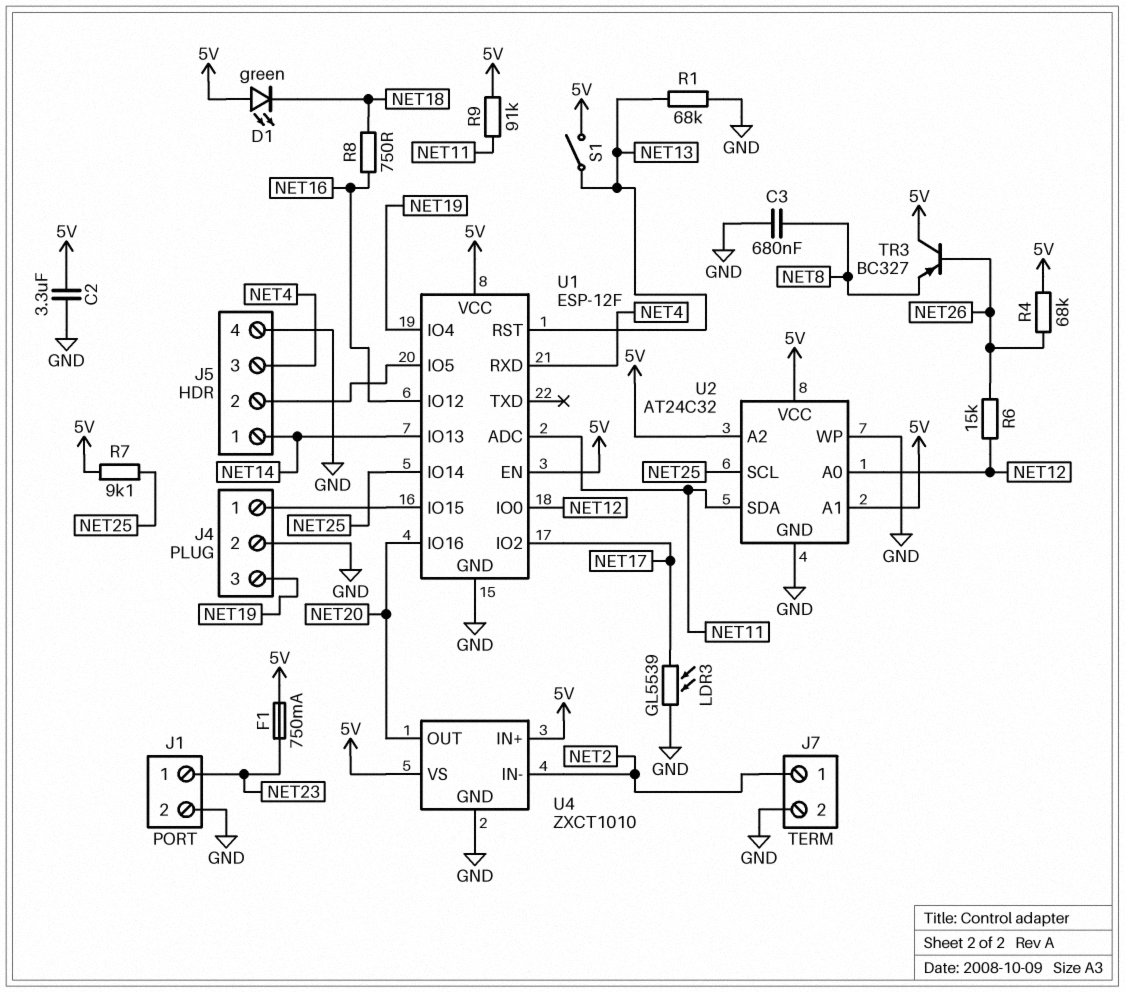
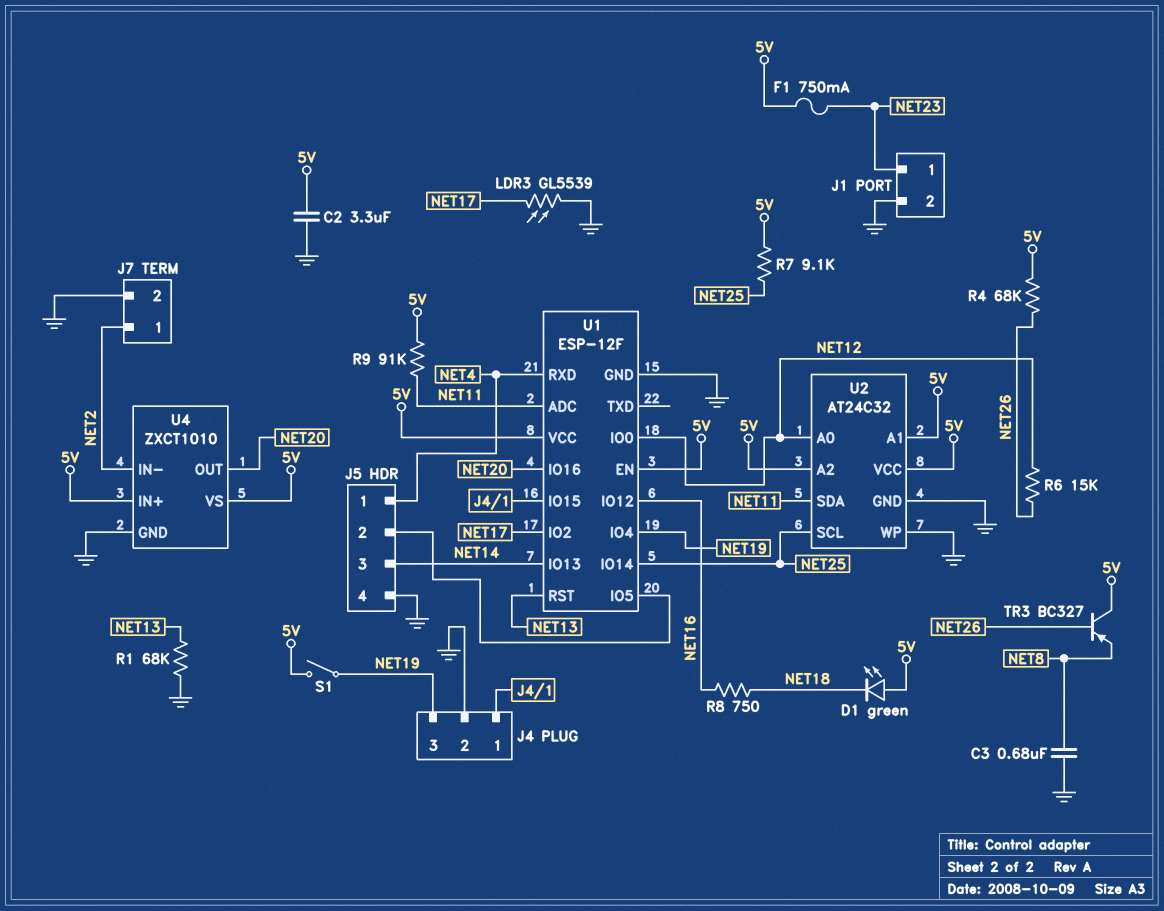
J5 pin 1: NET14 -> NET4
J5 pin 3: NET4 -> NET14
S1: switch (5V, NET13) -> switch (5V, NET19)

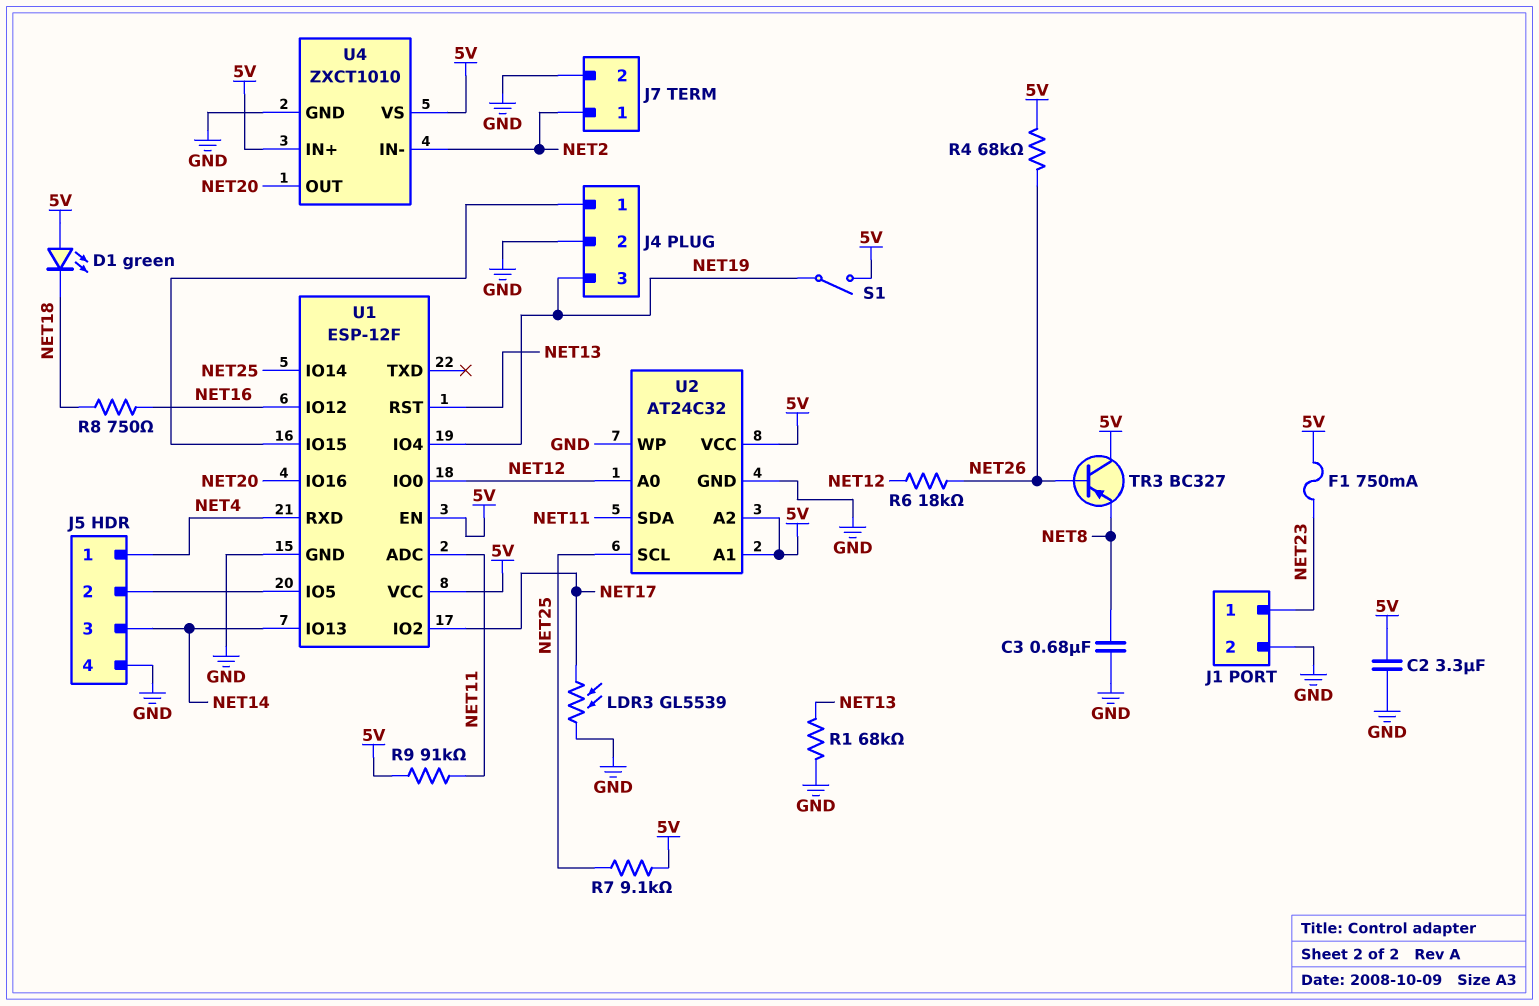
R6: 15k (NET12, NET26) -> 18k (NET12, NET26)

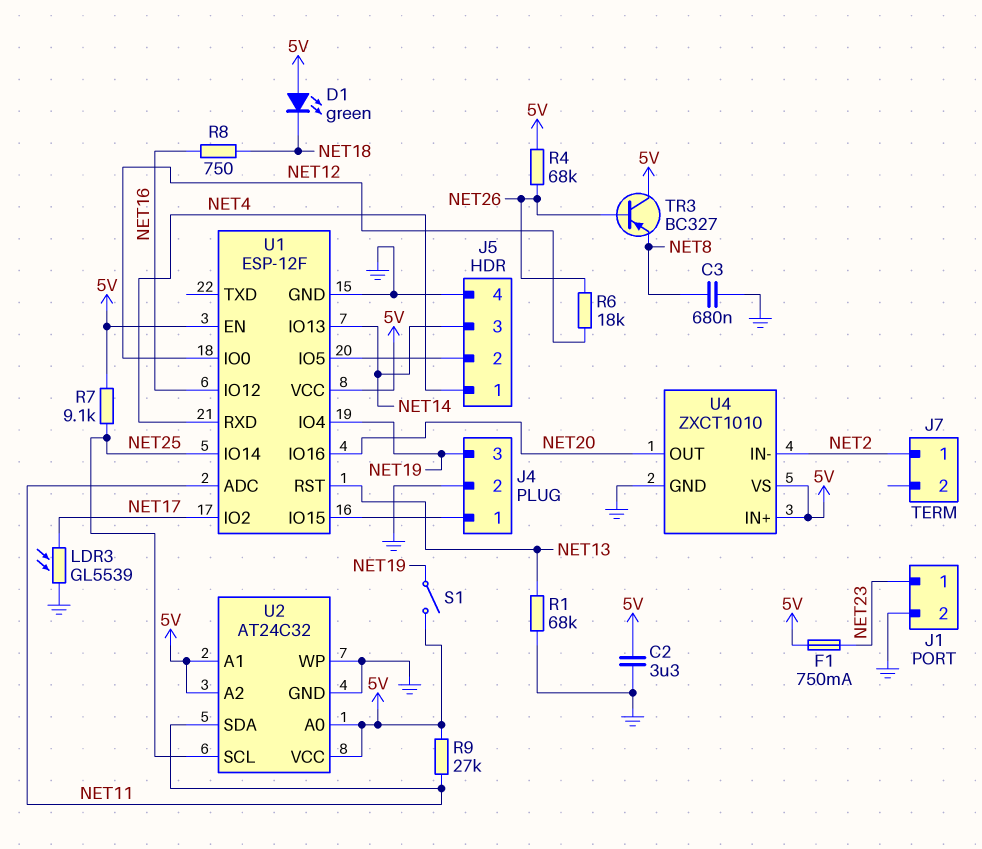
J7 pin 2: GND -> none
R9: 91k (5V, NET11) -> 27k (5V, NET11)
U2 pin A0: NET12 -> 5V

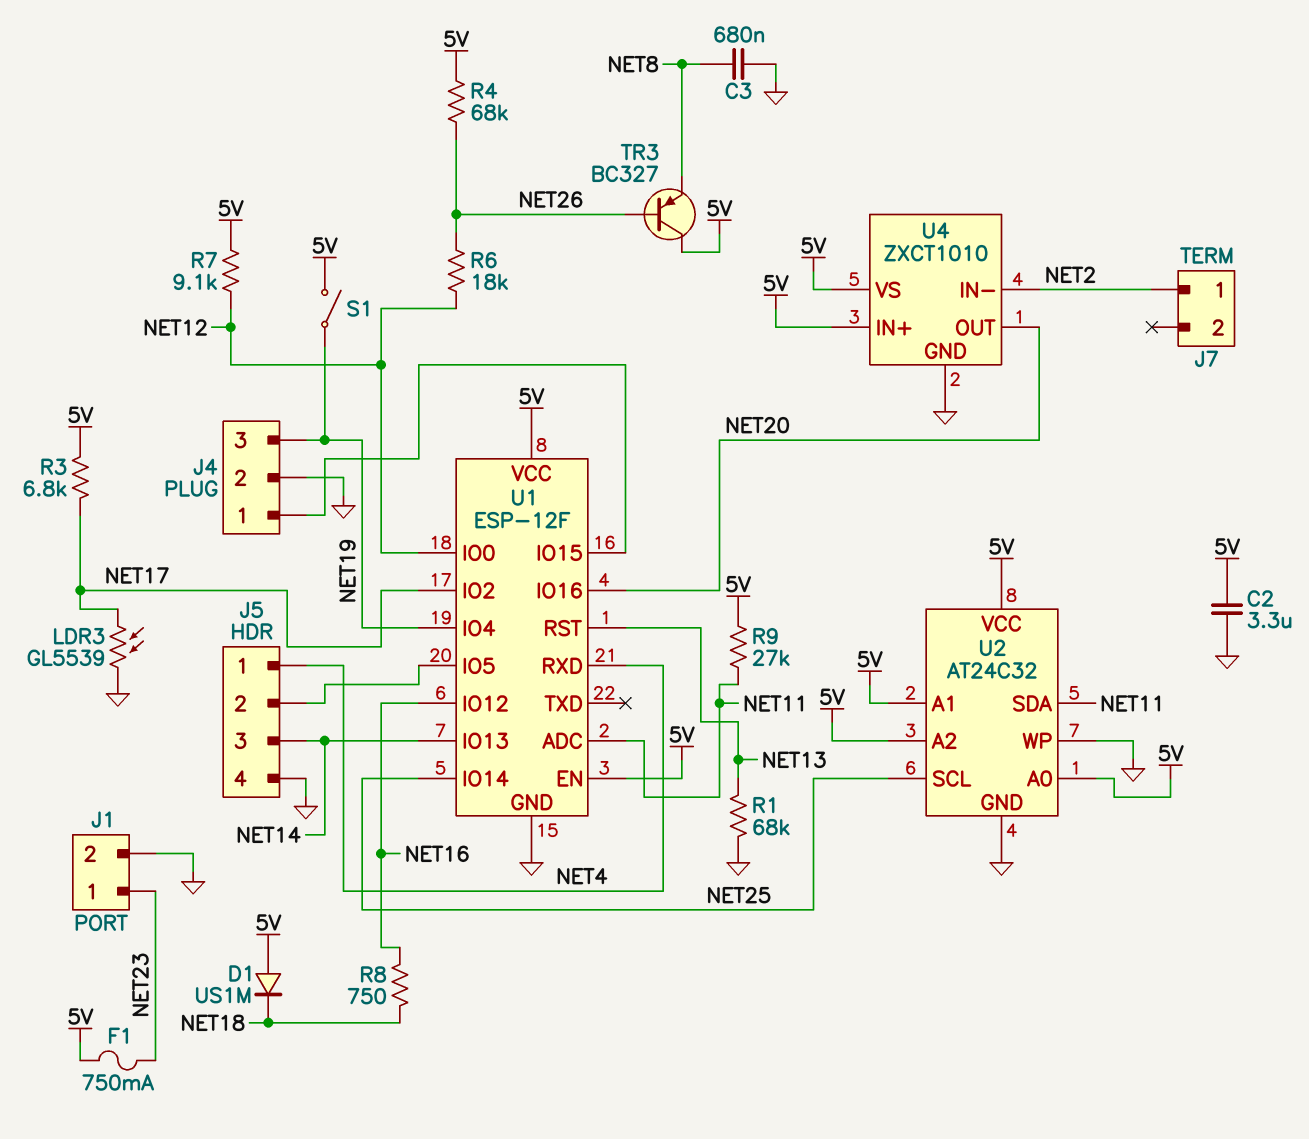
D1: LED green (A 5V, K NET18) -> diode US1M (A 5V, K NET18)
R3: none -> 6.8k (5V, NET17)
R7: 9.1k (5V, NET25) -> 9.1k (5V, NET12)

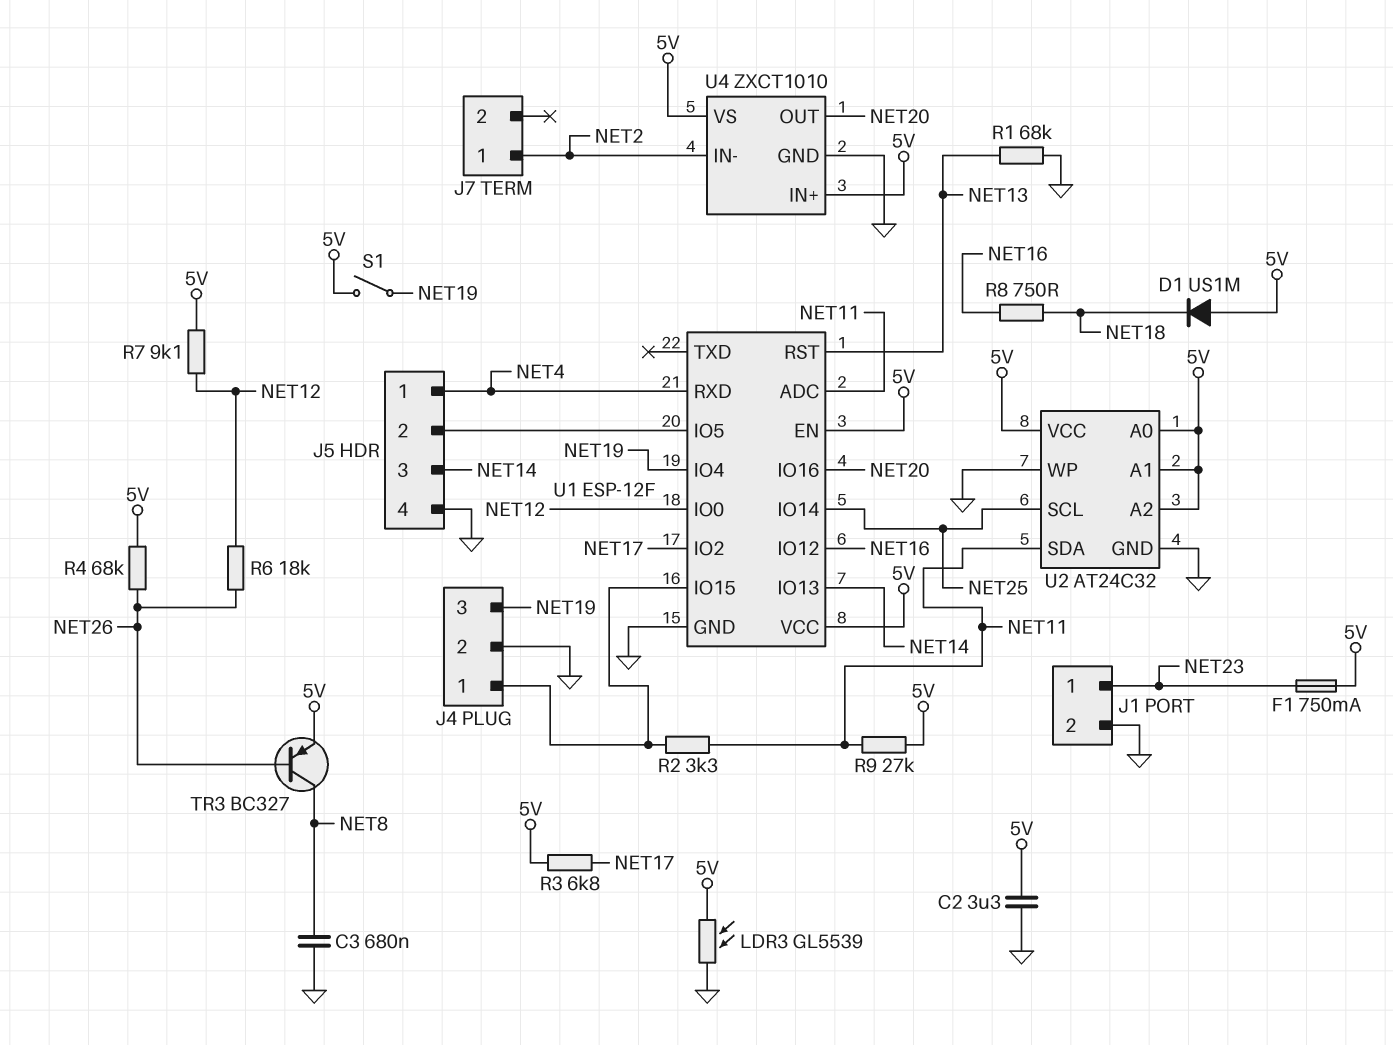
LDR3: GL5539 (GND, NET17) -> GL5539 (5V, GND)
R2: none -> 3.3k (J4/1, NET11)
TR3: PNP BC327 (B NET26, C 5V, E NET8) -> PNP BC327 (B NET26, C NET8, E 5V)

